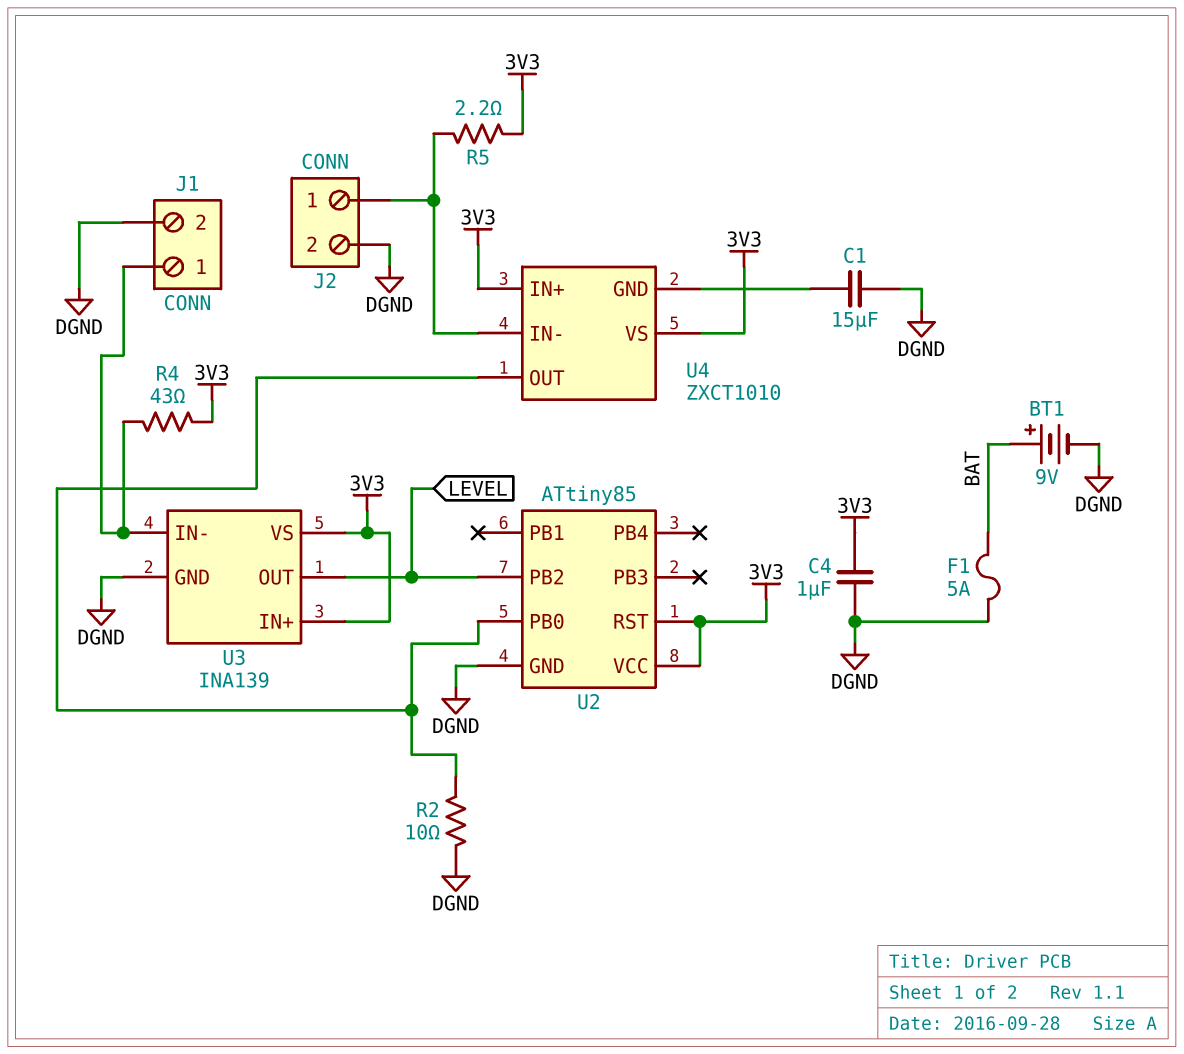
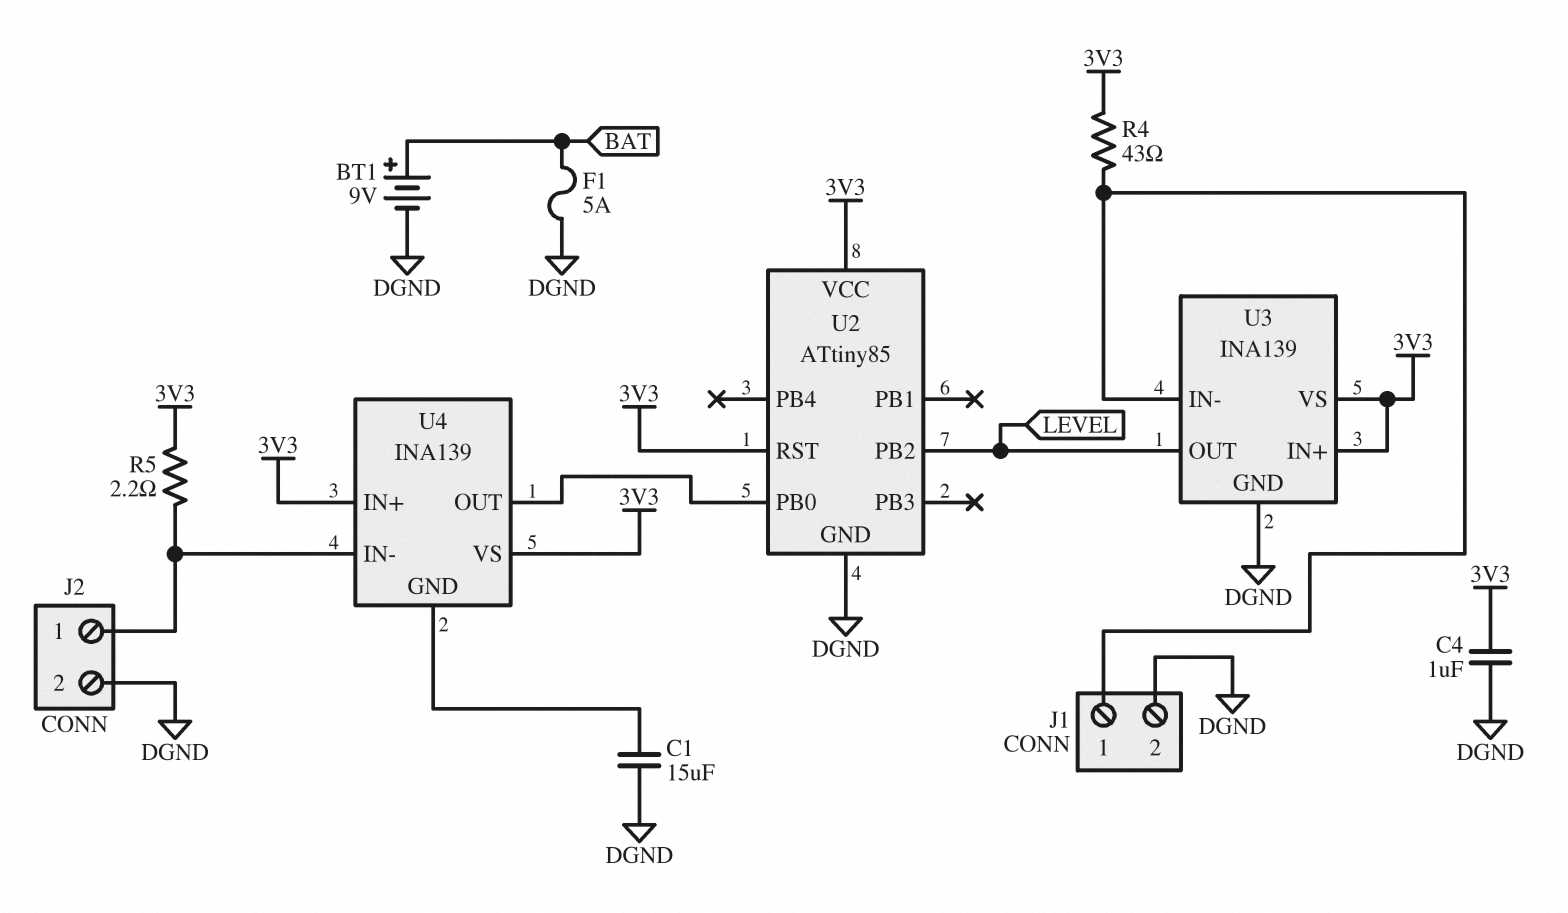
R2: 10 (DGND, U2/PB0) -> none
U4: ZXCT1010 -> INA139

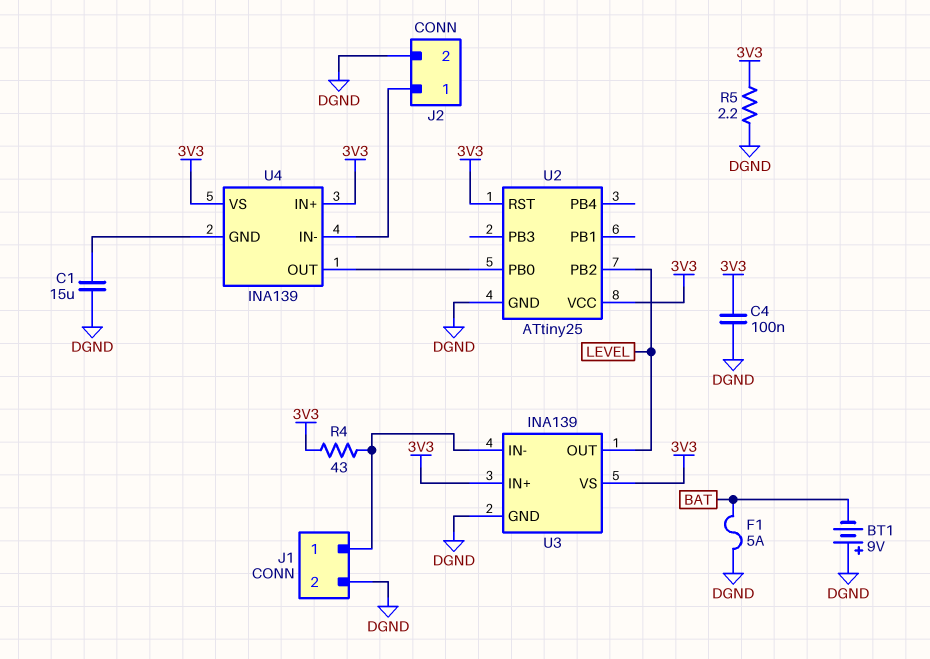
BT1: 9V (plus BAT, minus DGND) -> 9V (plus DGND, minus BAT)
C4: 1uF (3V3, DGND) -> 100nF (3V3, DGND)
R5: 2.2 (3V3, J2/1) -> 2.2 (3V3, DGND)
U2: ATtiny85 -> ATtiny25

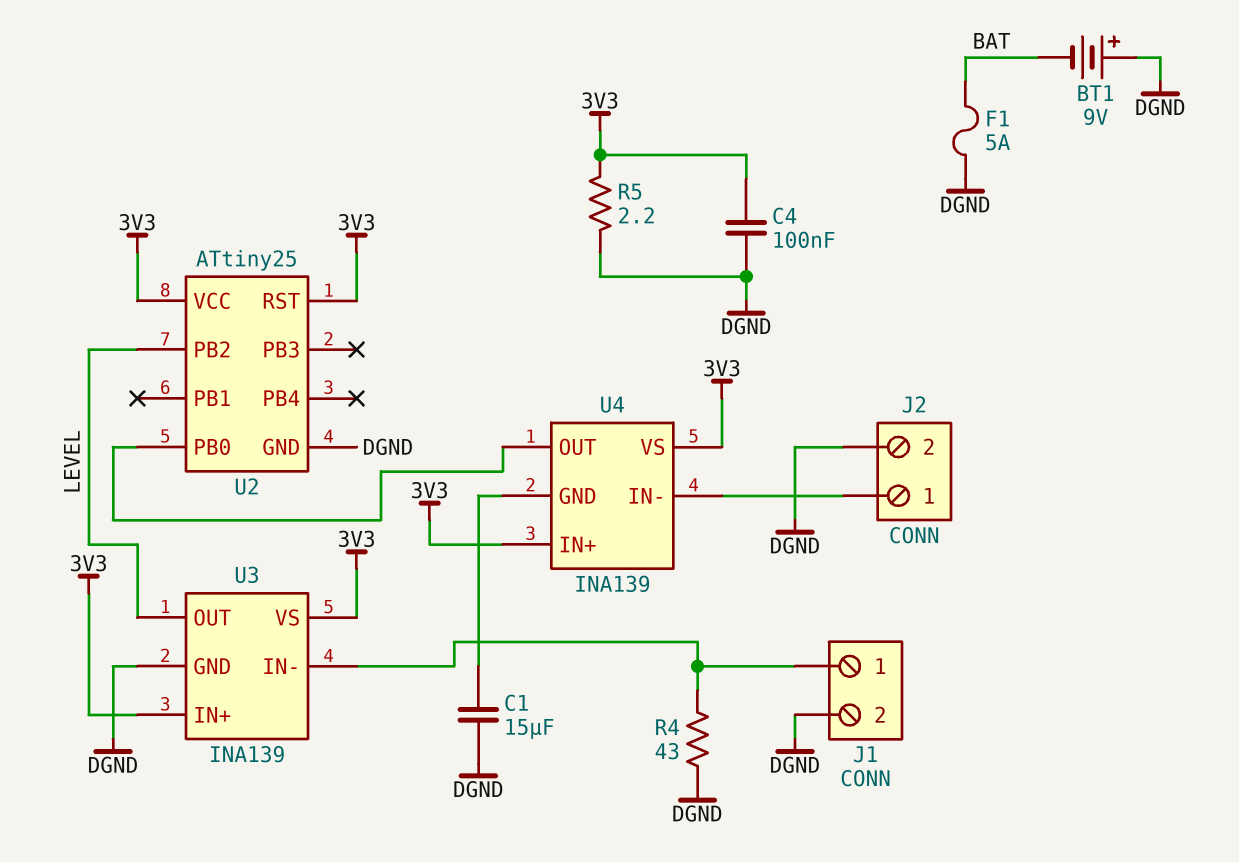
R4: 43 (3V3, J1/1) -> 43 (DGND, J1/1)

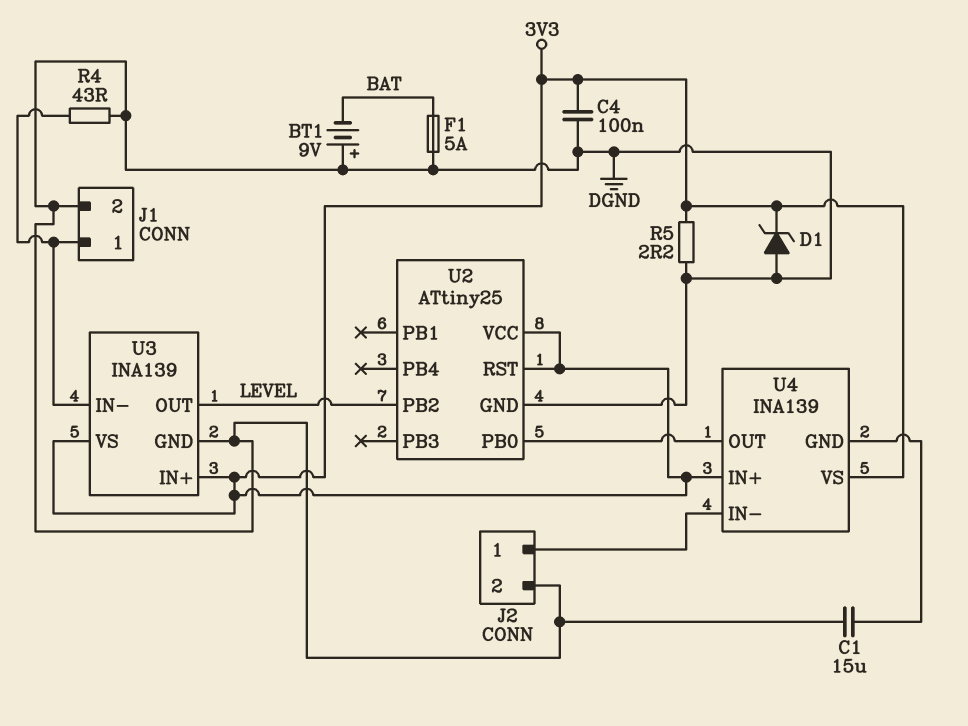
D1: none -> zener (A DGND, K 3V3)

